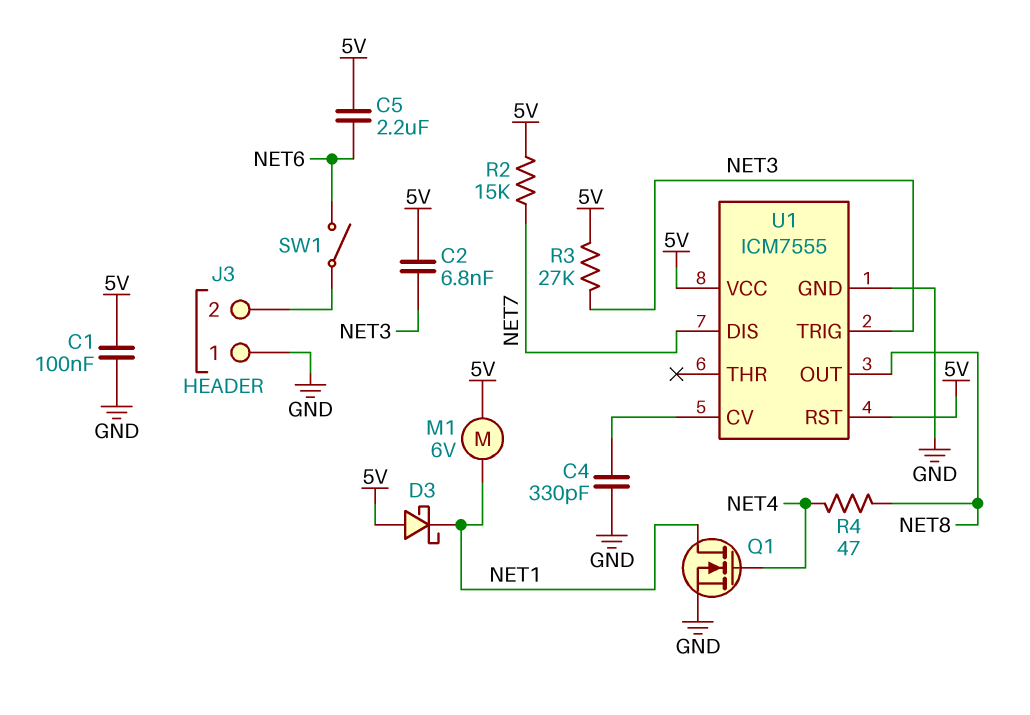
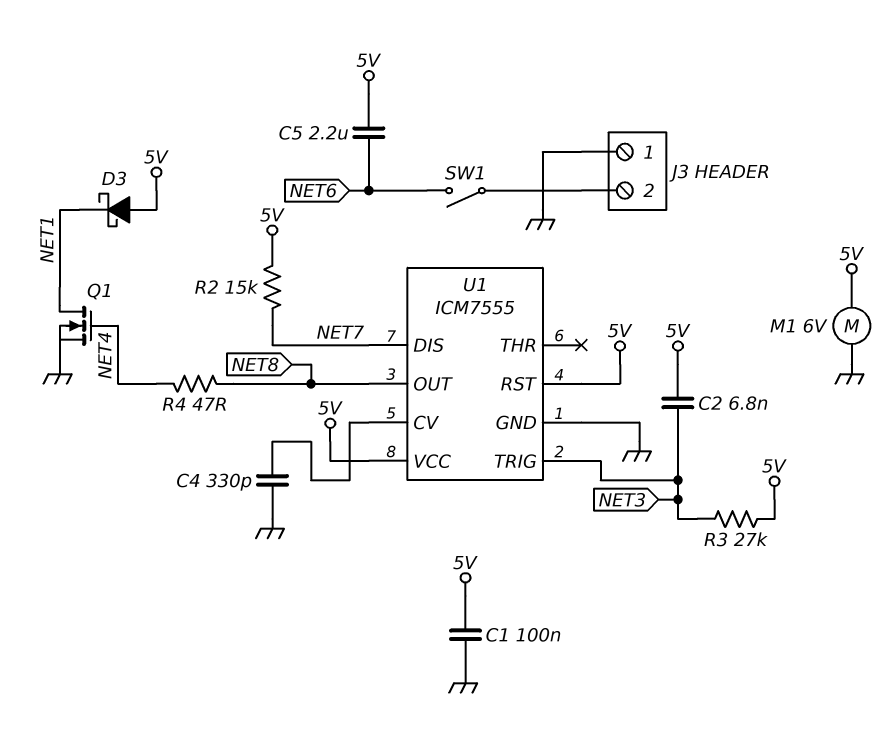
M1: motor 6V (5V, NET1) -> motor 6V (5V, GND)

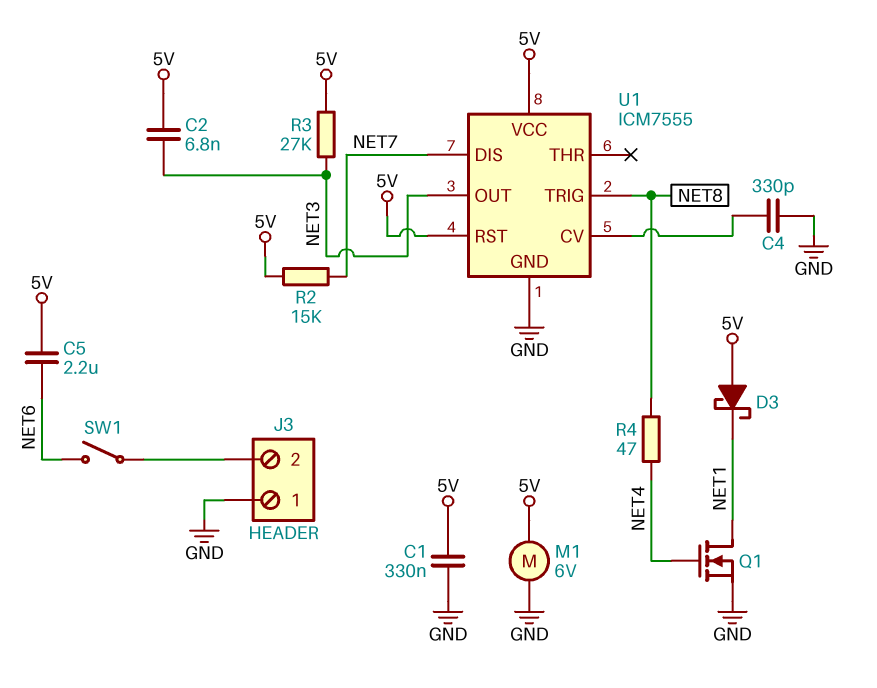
C1: 100nF (5V, GND) -> 330nF (5V, GND)
U1 pin OUT: NET8 -> NET3
U1 pin TRIG: NET3 -> NET8

